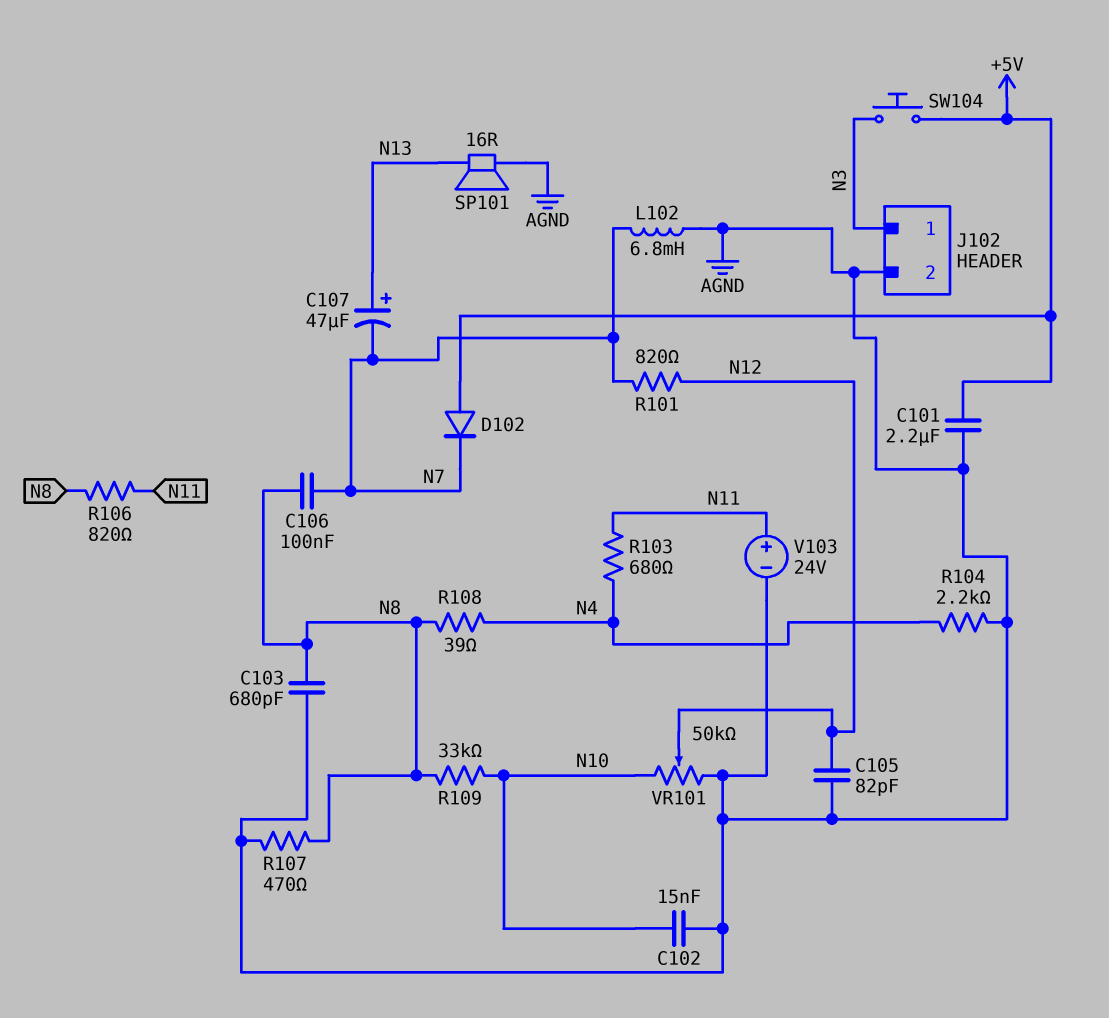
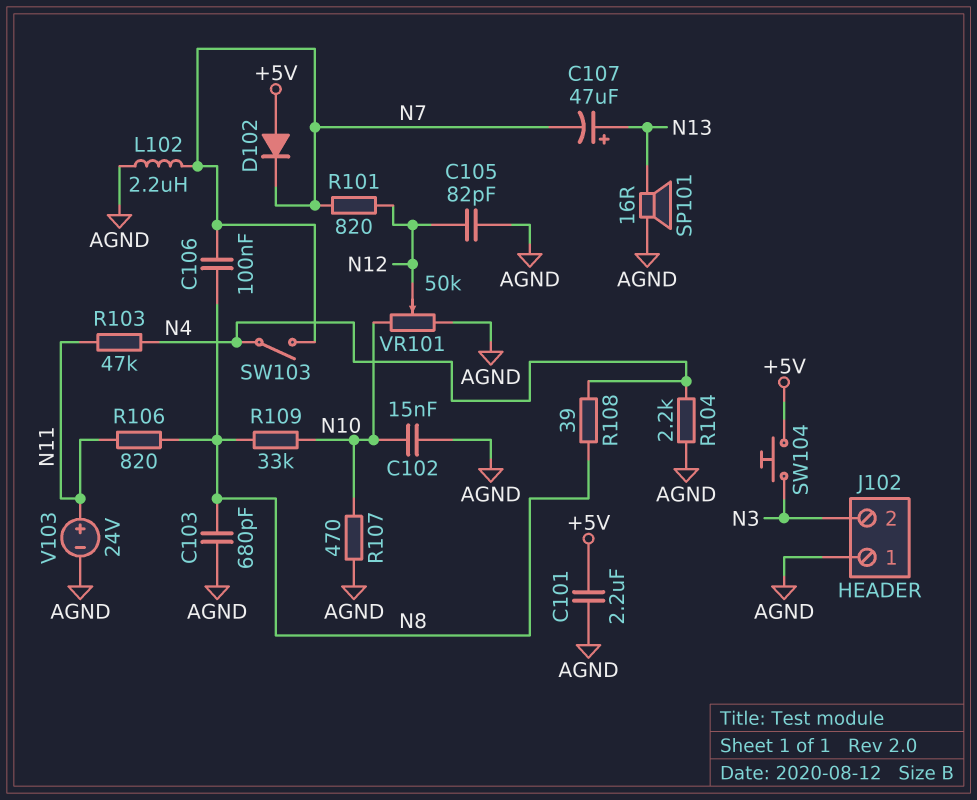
J102 pin 1: N3 -> AGND
J102 pin 2: AGND -> N3
L102: 6.8mH (AGND, N7) -> 2.2uH (AGND, N7)
R103: 680 (N4, N11) -> 47k (N4, N11)
R107: 470 (AGND, N8) -> 470 (AGND, N10)
SW103: none -> switch (N4, N7)

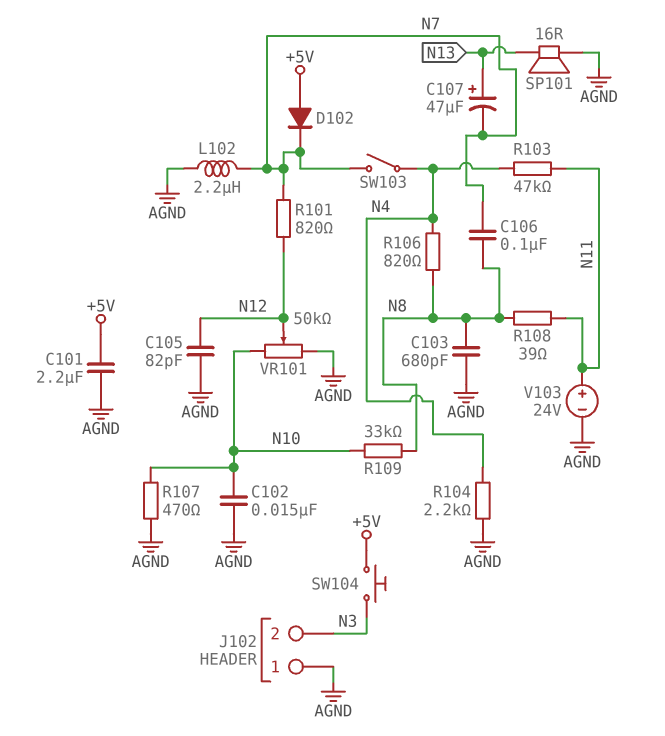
R106: 820 (N8, N11) -> 820 (N4, N8)
R108: 39 (N4, N8) -> 39 (N8, N11)

